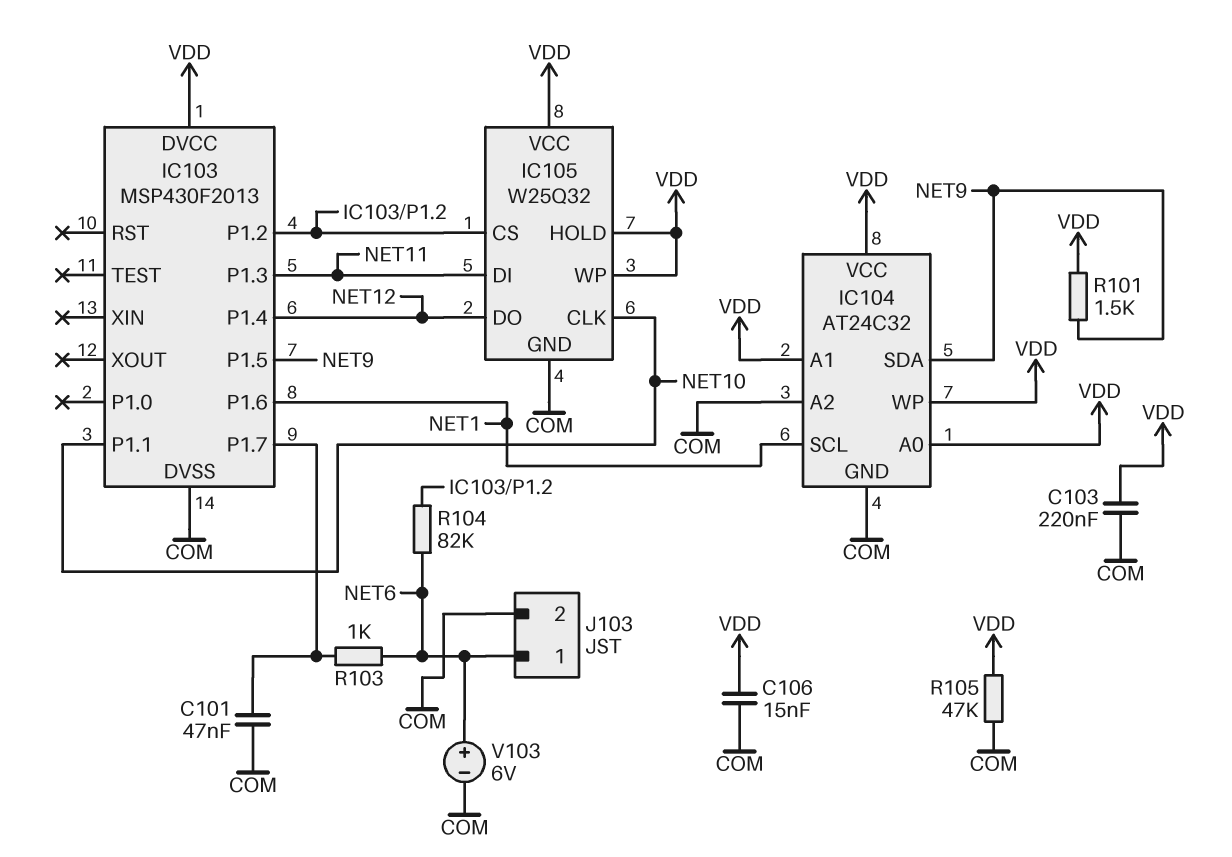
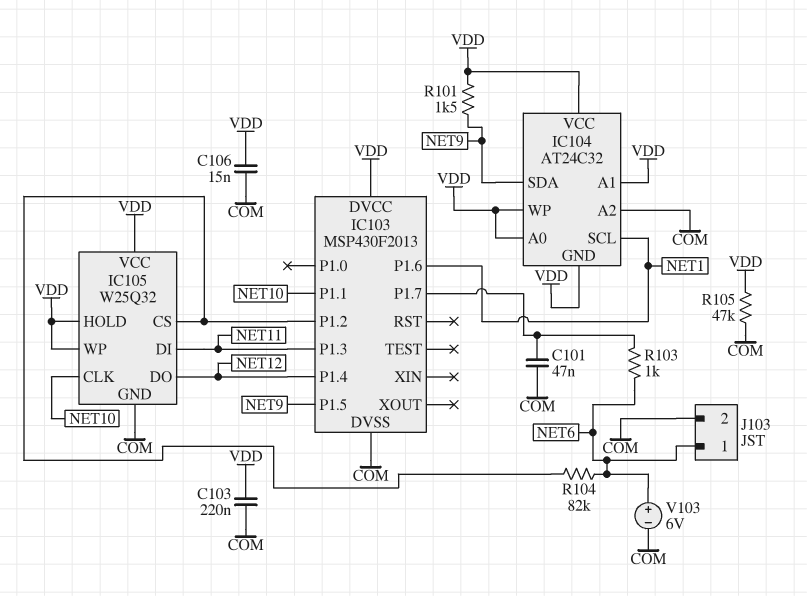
IC104 pin GND: COM -> VDD

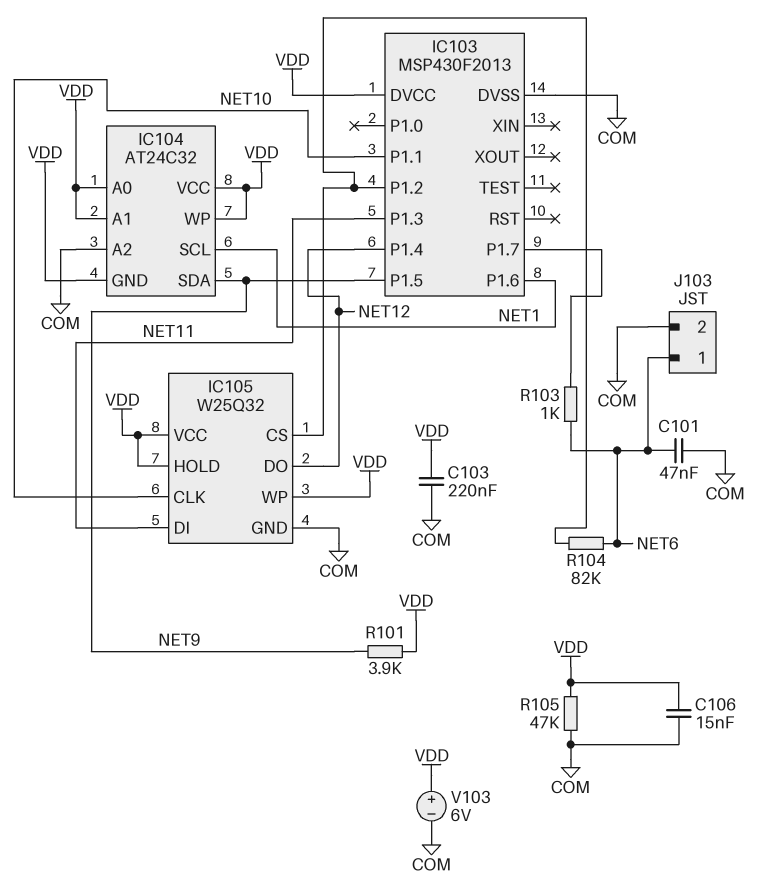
C101: 47nF (COM, IC103/P1.7) -> 47nF (COM, NET6)
R101: 1.5k (NET9, VDD) -> 3.9k (NET9, VDD)
V103: 6V (plus NET6, minus COM) -> 6V (plus VDD, minus COM)

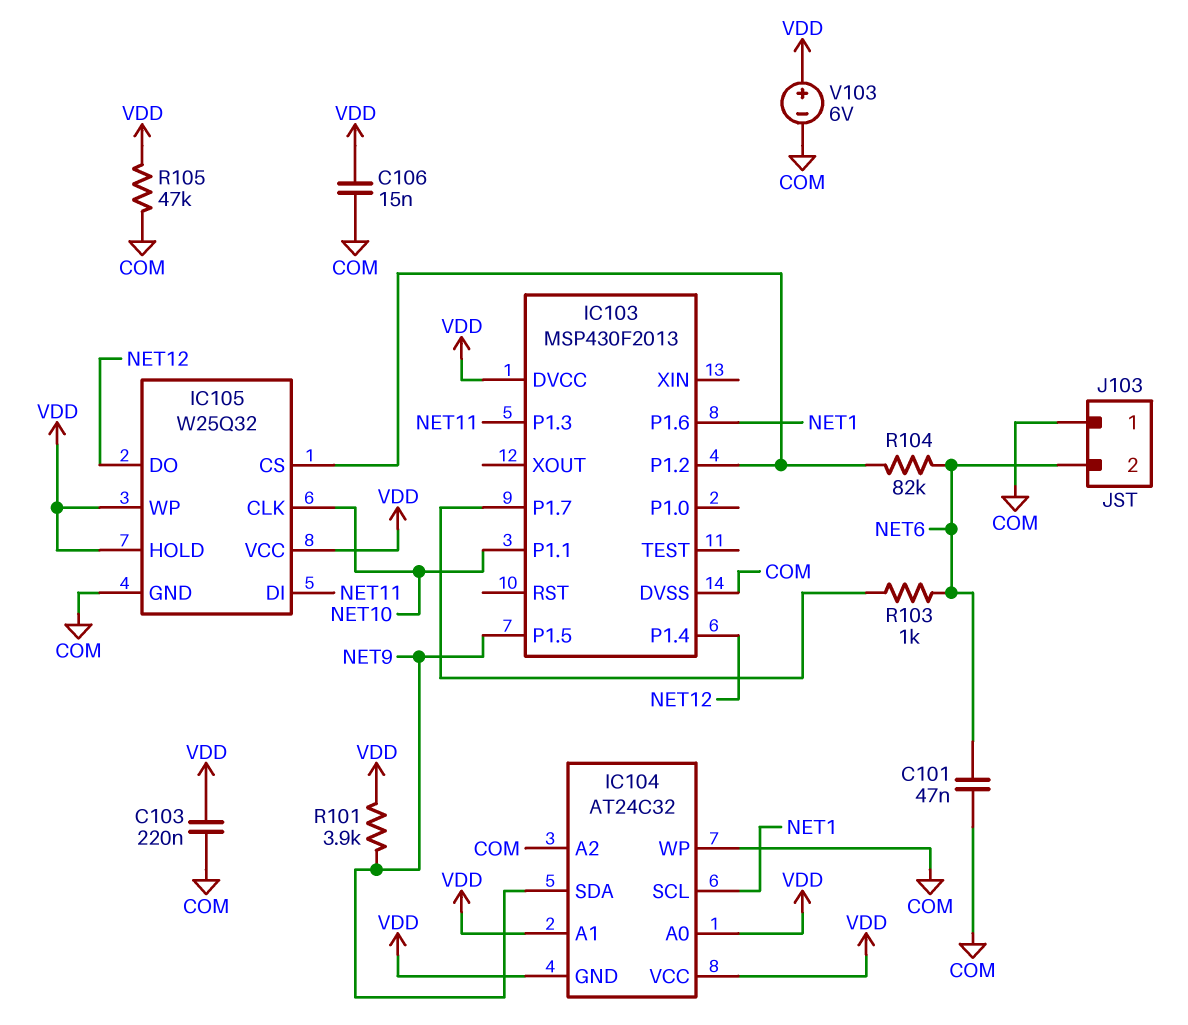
IC104 pin WP: VDD -> COM
J103 pin 1: NET6 -> COM
J103 pin 2: COM -> NET6

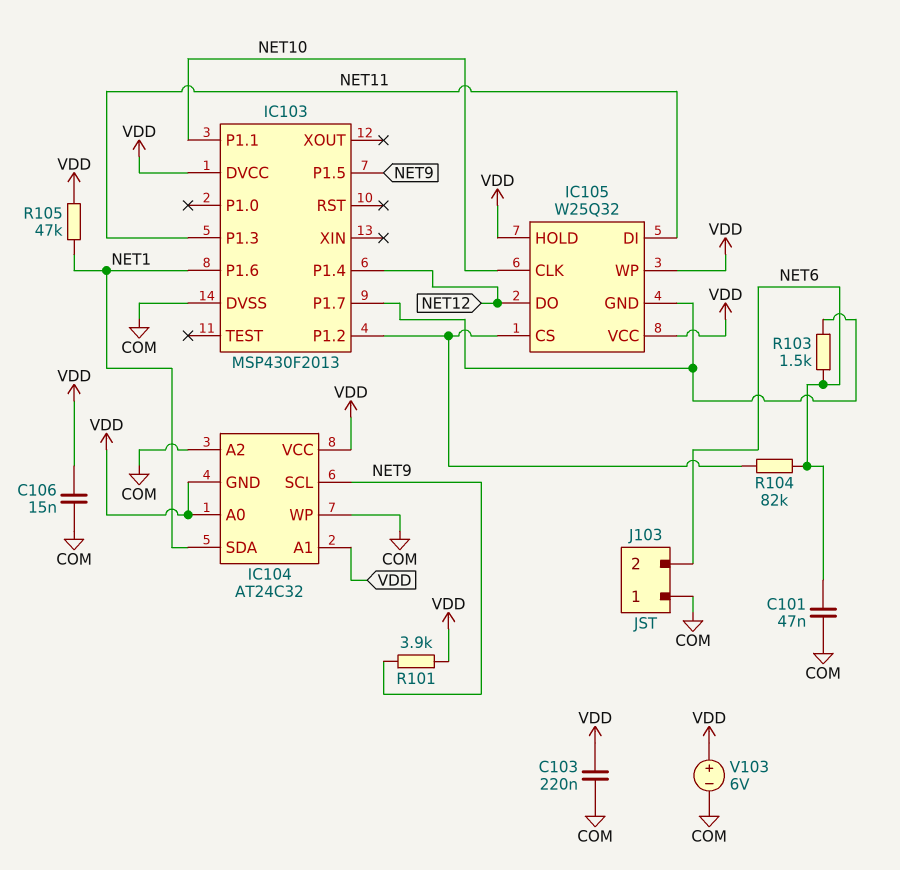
IC104 pin SCL: NET1 -> NET9
IC104 pin SDA: NET9 -> NET1
IC105 pin GND: COM -> IC103/P1.7
R103: 1k (IC103/P1.7, NET6) -> 1.5k (IC103/P1.7, NET6)
R105: 47k (COM, VDD) -> 47k (NET1, VDD)

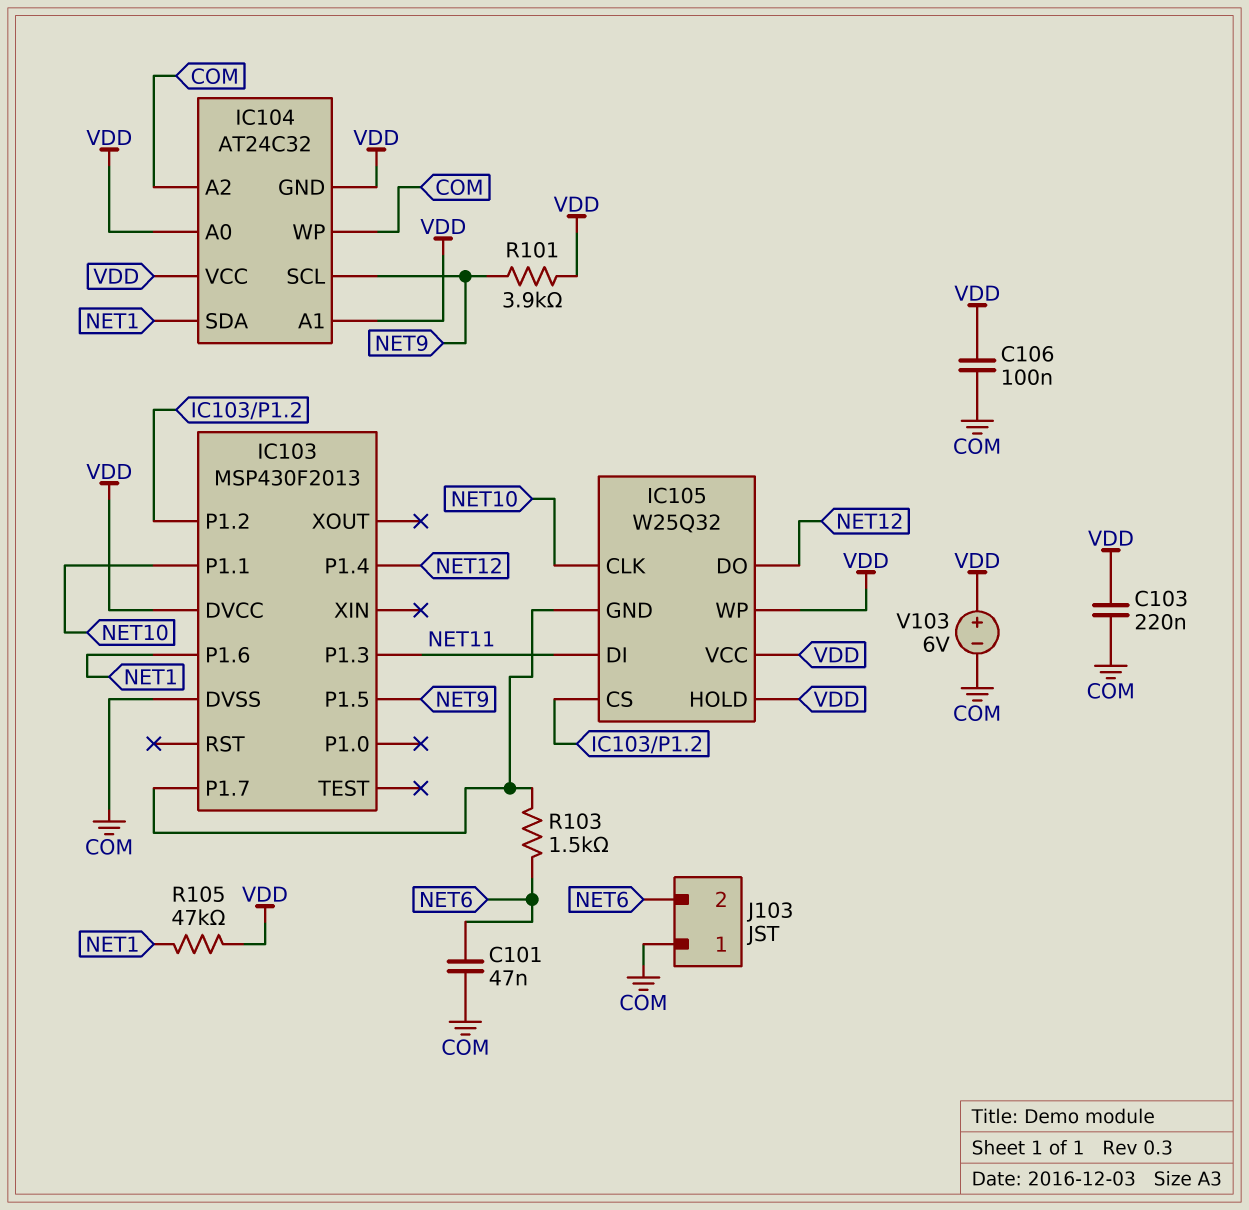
C106: 15nF (COM, VDD) -> 100nF (COM, VDD)
R104: 82k (IC103/P1.2, NET6) -> none

